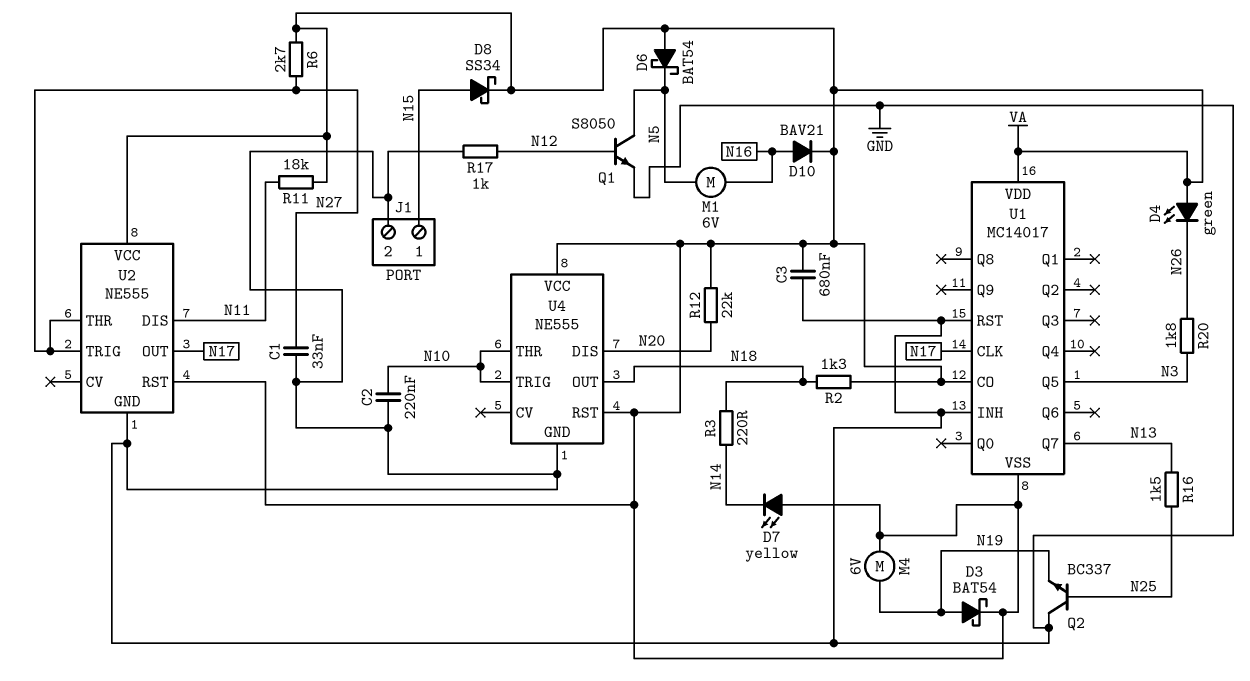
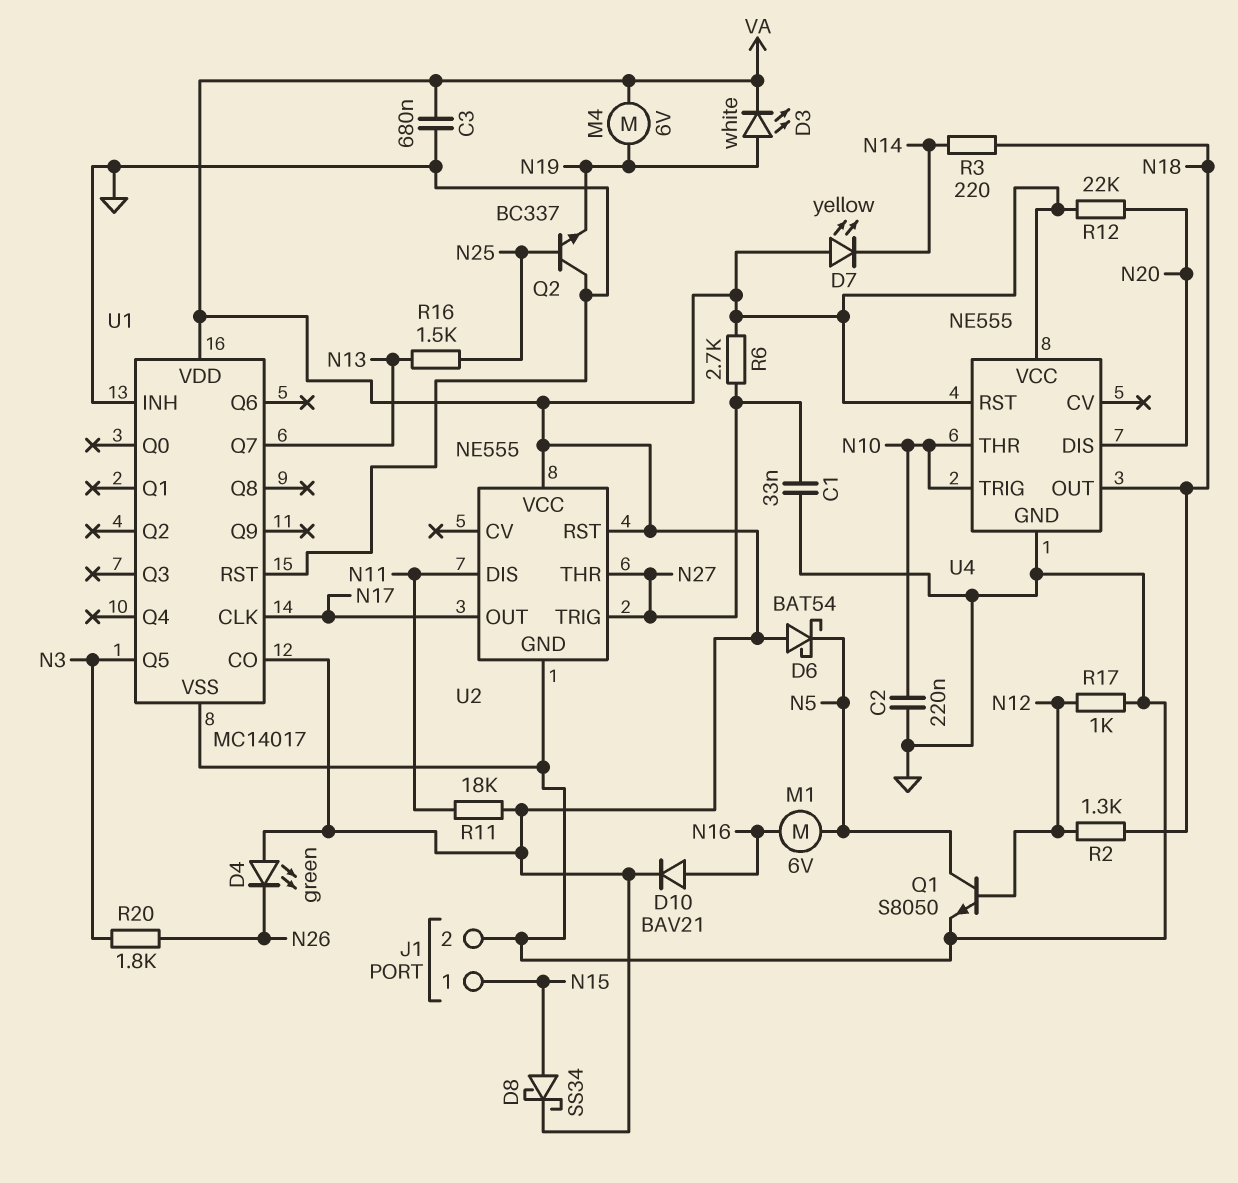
D3: schottky BAT54 (A N19, K VA) -> LED white (A N19, K VA)
R2: 1.3k (N18, VA) -> 1.3k (N12, N18)
U1 pin VSS: VA -> GND

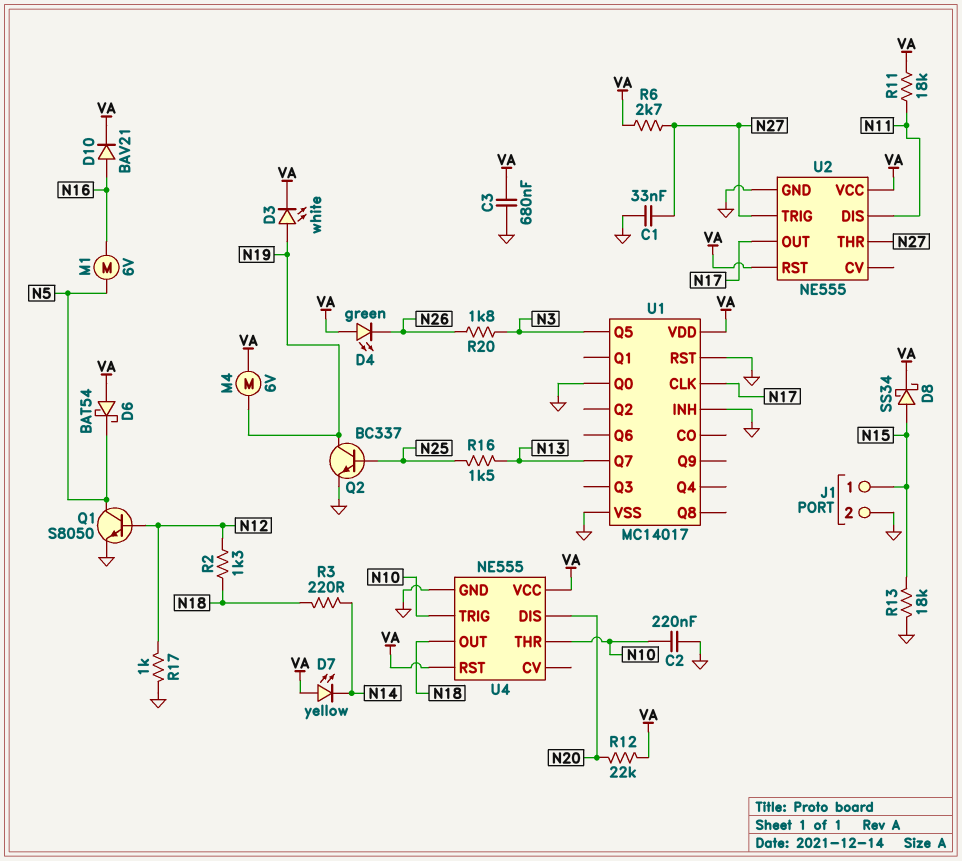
Q2: NPN BC337 (B N25, C GND, E N19) -> NPN BC337 (B N25, C N19, E GND)
R13: none -> 18k (GND, N15)
U1 pin CO: VA -> none
U1 pin Q0: none -> GND

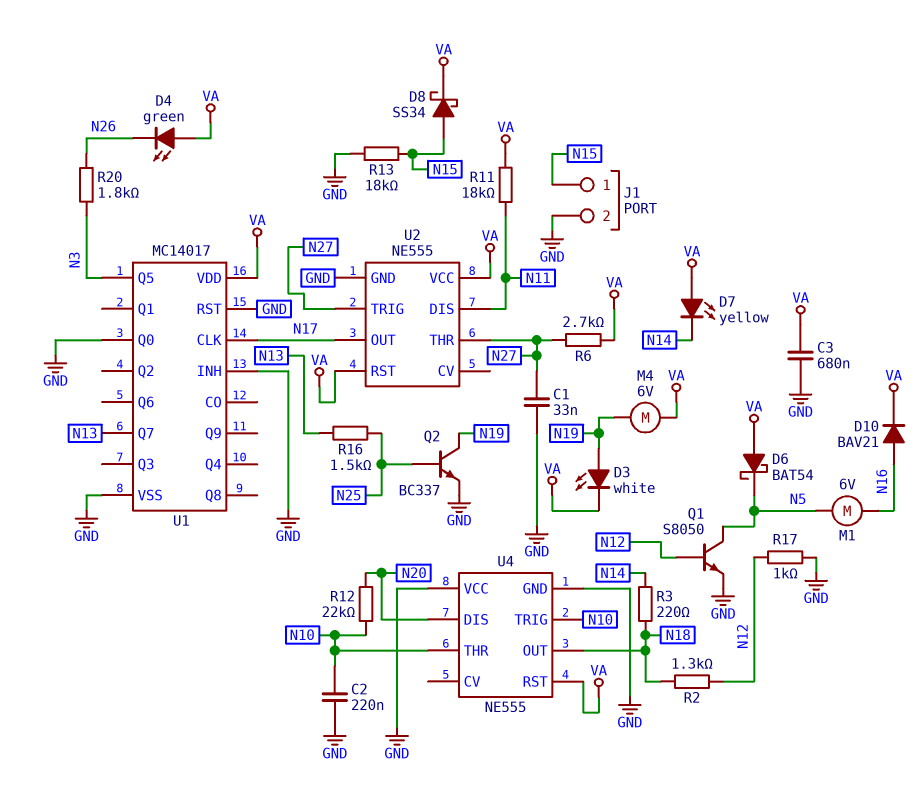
R12: 22k (N20, VA) -> 22k (N10, N20)
U4 pin VCC: VA -> GND

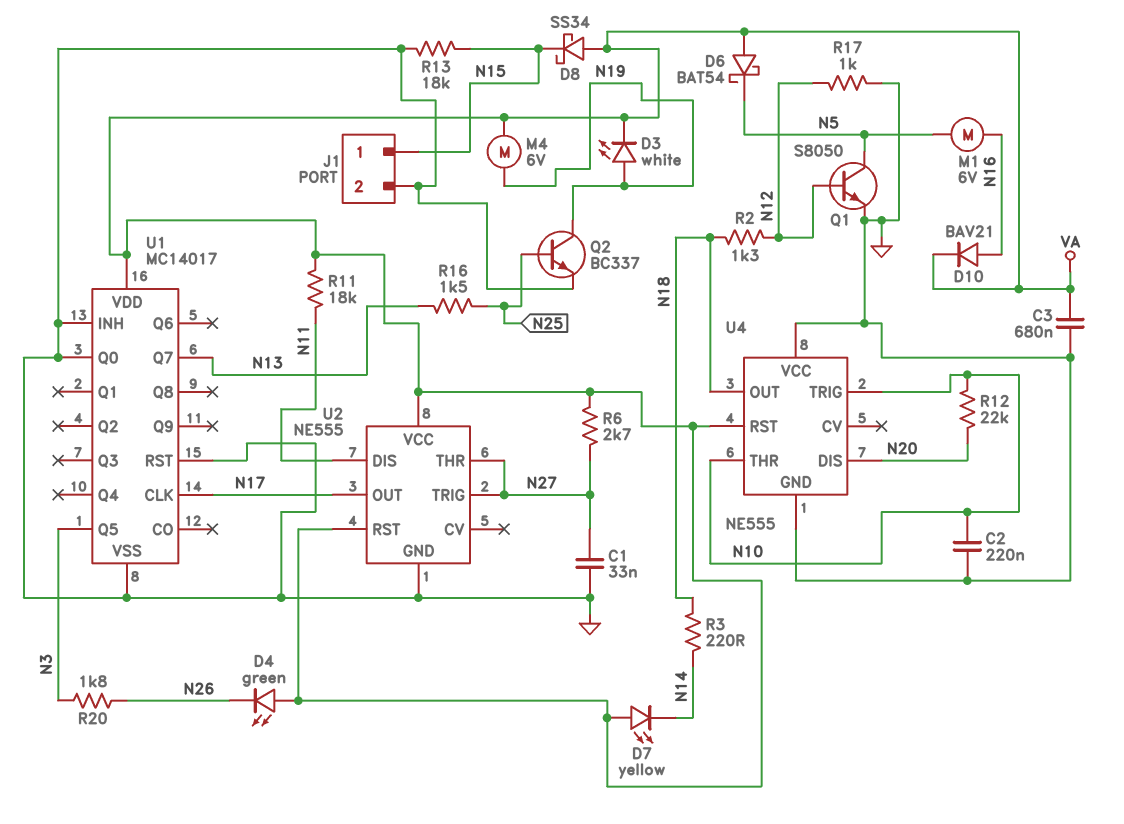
D8: schottky SS34 (A N15, K VA) -> schottky SS34 (A VA, K N15)

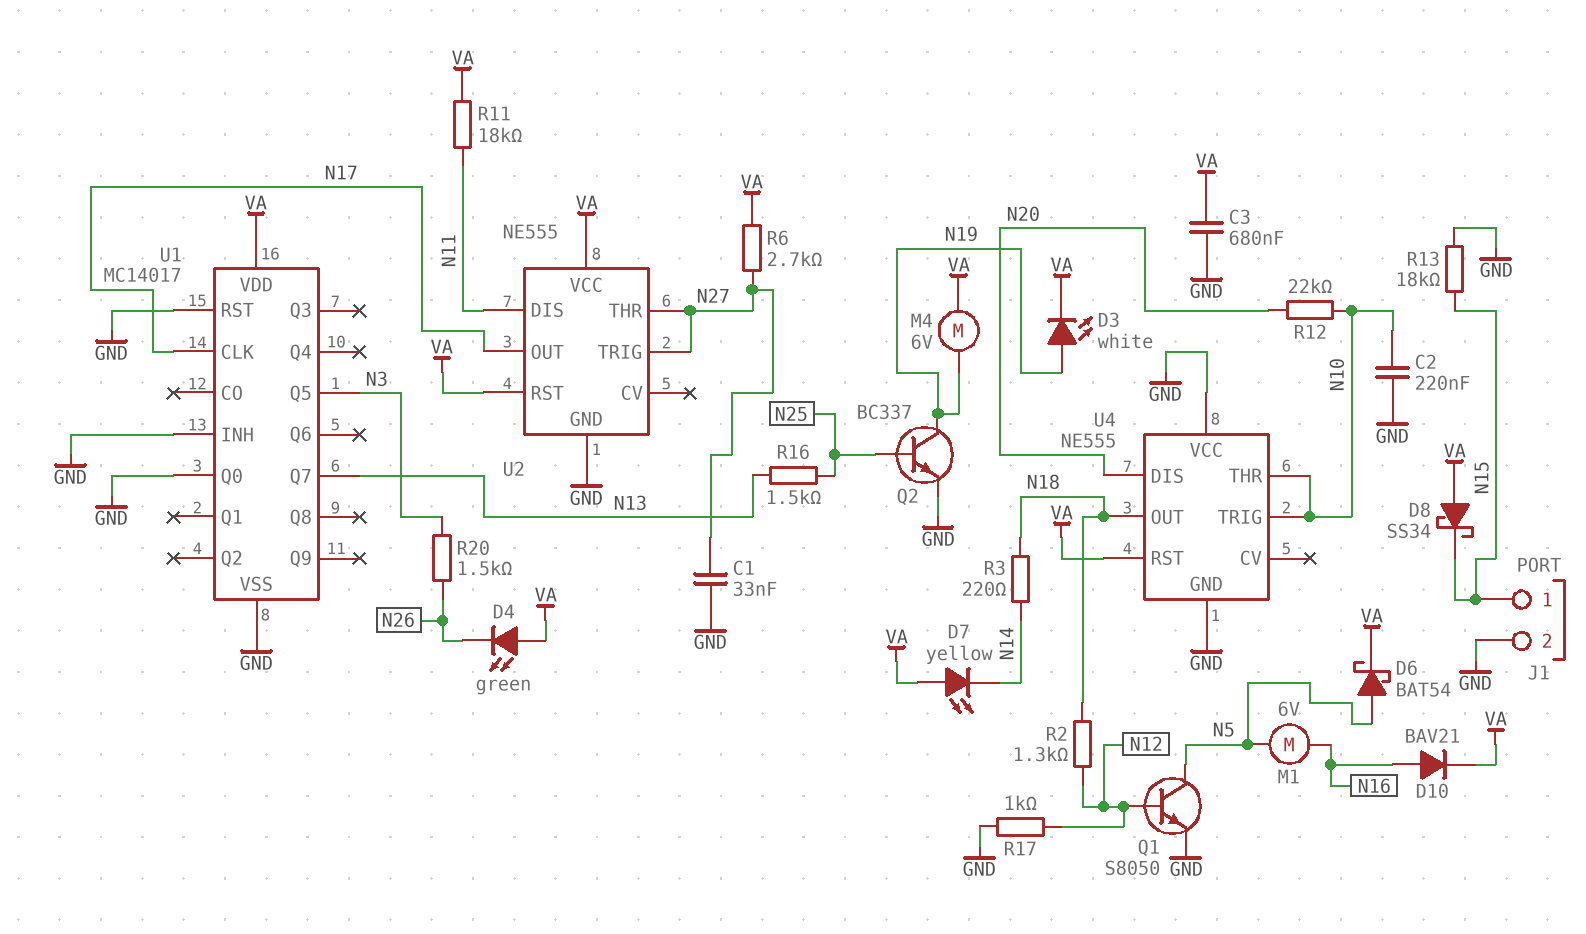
D6: schottky BAT54 (A VA, K N5) -> schottky BAT54 (A N5, K VA)
R20: 1.8k (N3, N26) -> 1.5k (N3, N26)

